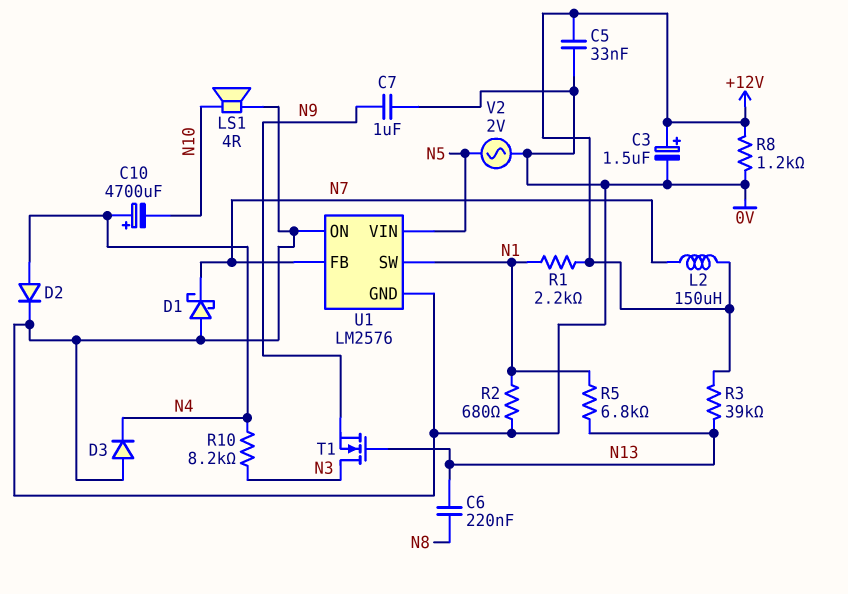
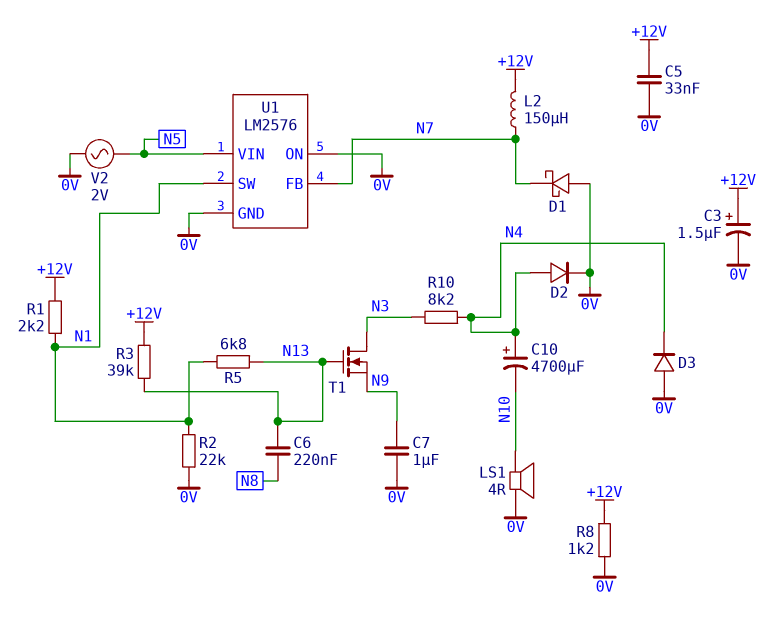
R2: 680 (0V, N1) -> 22k (0V, N1)

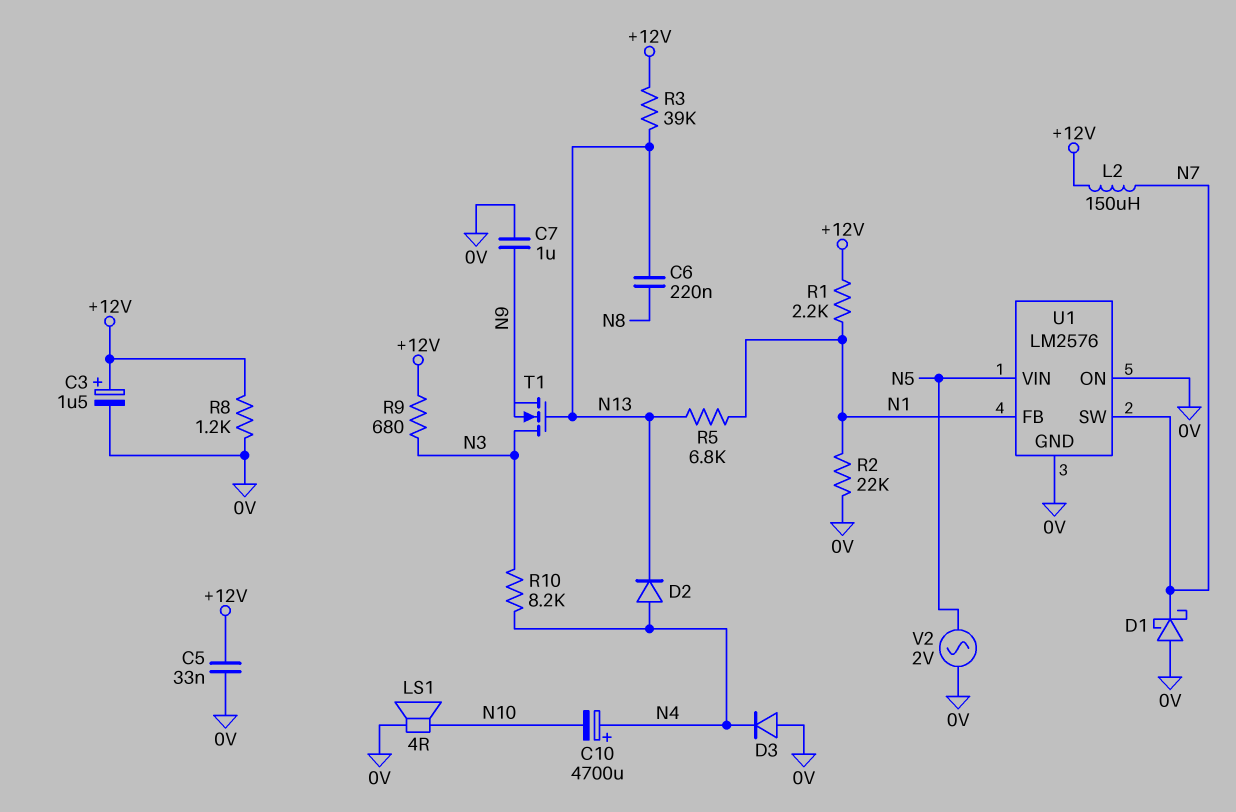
D2: diode (A N4, K 0V) -> diode (A N4, K N13)
R9: none -> 680 (+12V, N3)
U1 pin FB: N7 -> N1
U1 pin SW: N1 -> N7

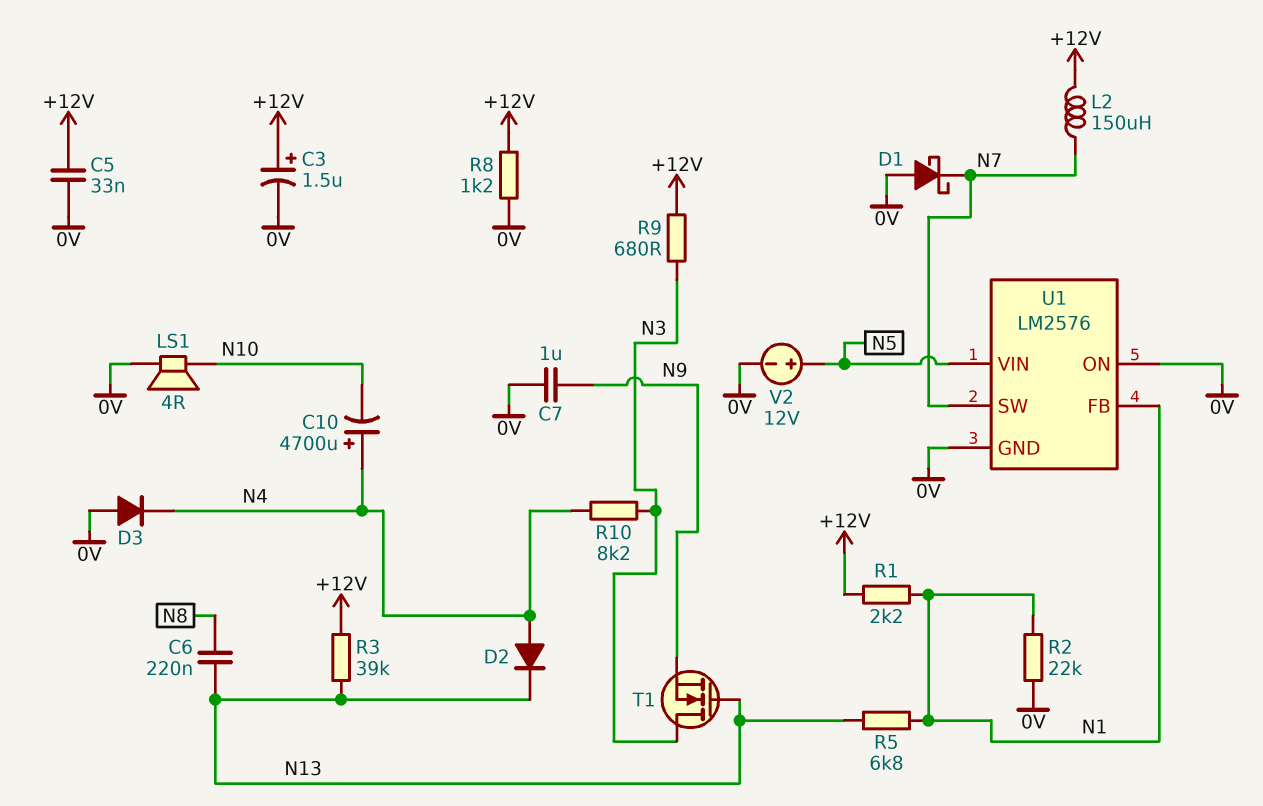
V2: AC 2V (0V, N5) -> 12V (plus N5, minus 0V)

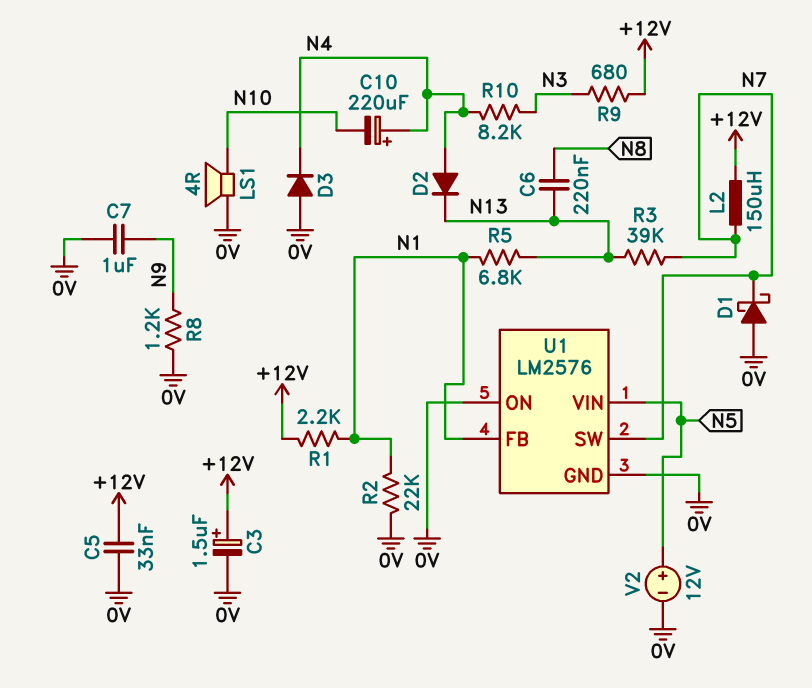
C10: 4700uF (plus N4, minus N10) -> 220uF (plus N4, minus N10)
R3: 39k (+12V, N13) -> 39k (N7, N13)
R8: 1.2k (+12V, 0V) -> 1.2k (0V, N9)
T1: NMOS (G N13, D N3, S N9) -> none

